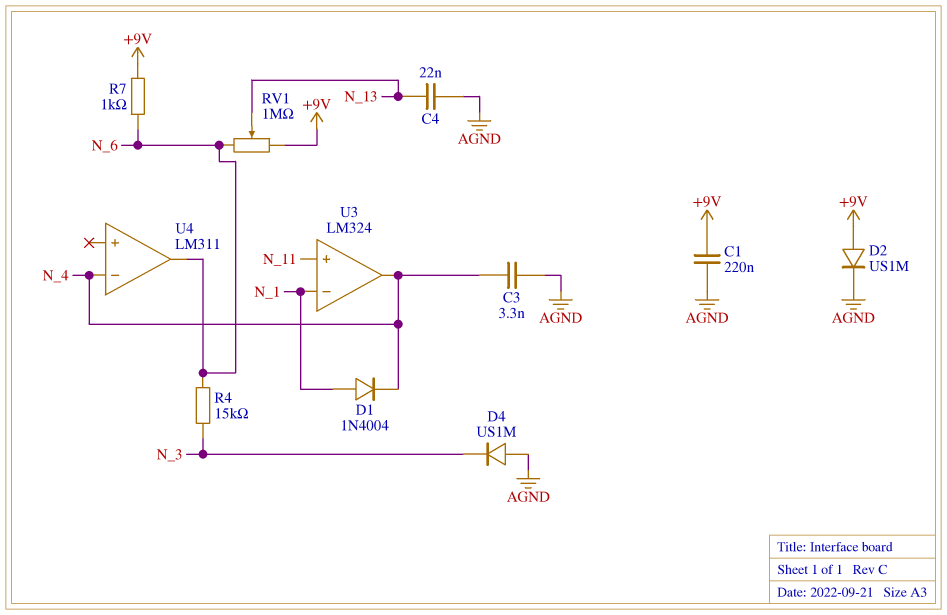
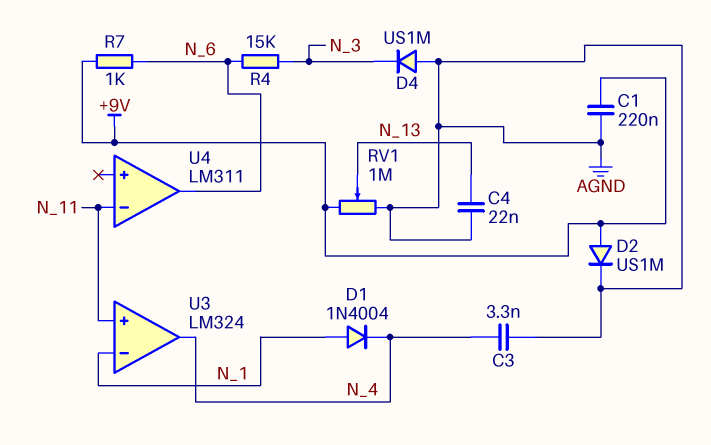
RV1: 1M (+9V, N_6, wiper N_13) -> 1M (+9V, AGND, wiper N_13)
U4 pin in-: N_4 -> N_11

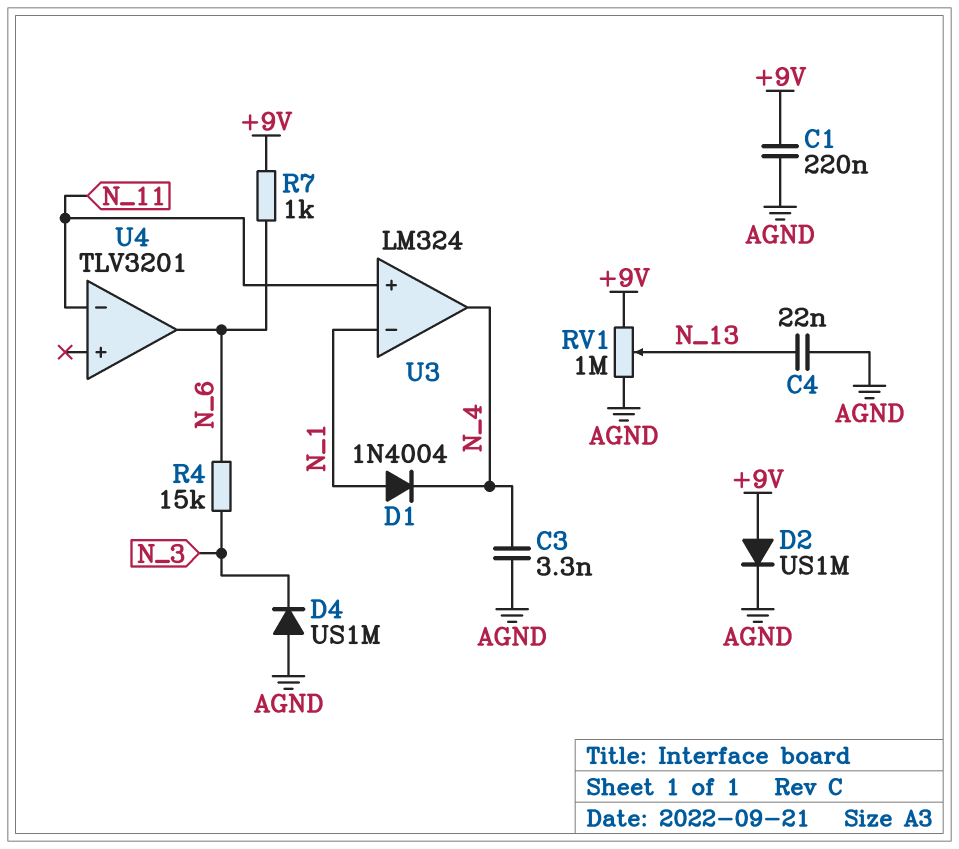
U4: LM311 -> TLV3201

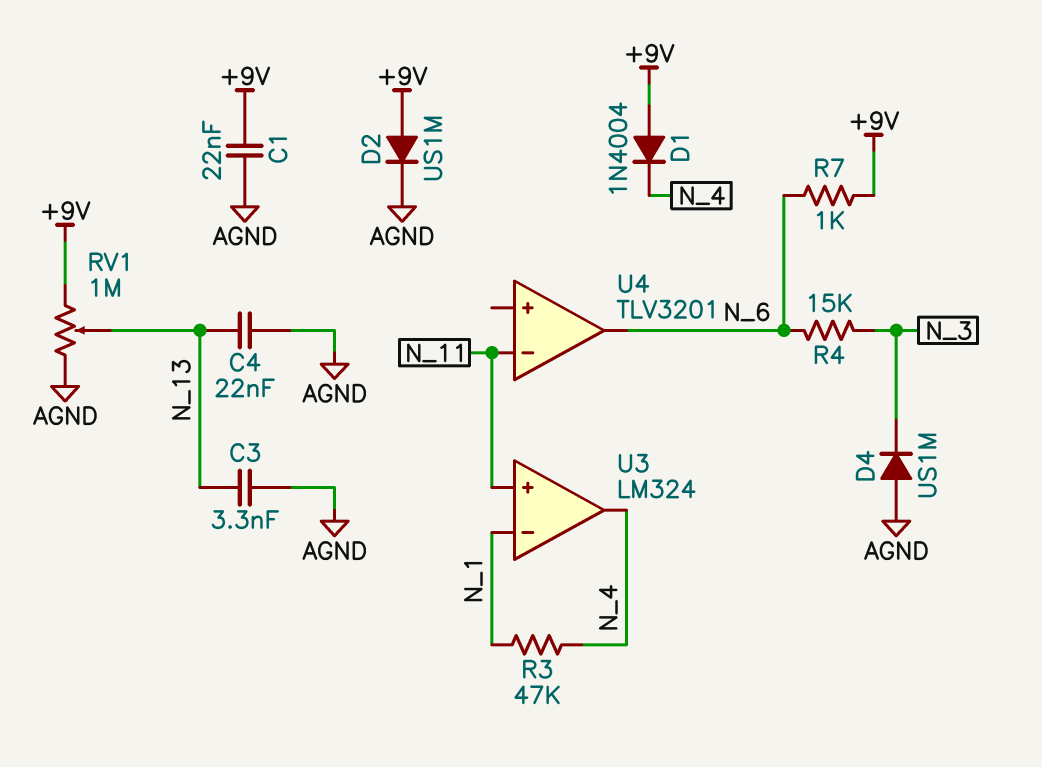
C1: 220nF (+9V, AGND) -> 22nF (+9V, AGND)
C3: 3.3nF (AGND, N_4) -> 3.3nF (AGND, N_13)
D1: diode 1N4004 (A N_1, K N_4) -> diode 1N4004 (A +9V, K N_4)
R3: none -> 47k (N_1, N_4)

